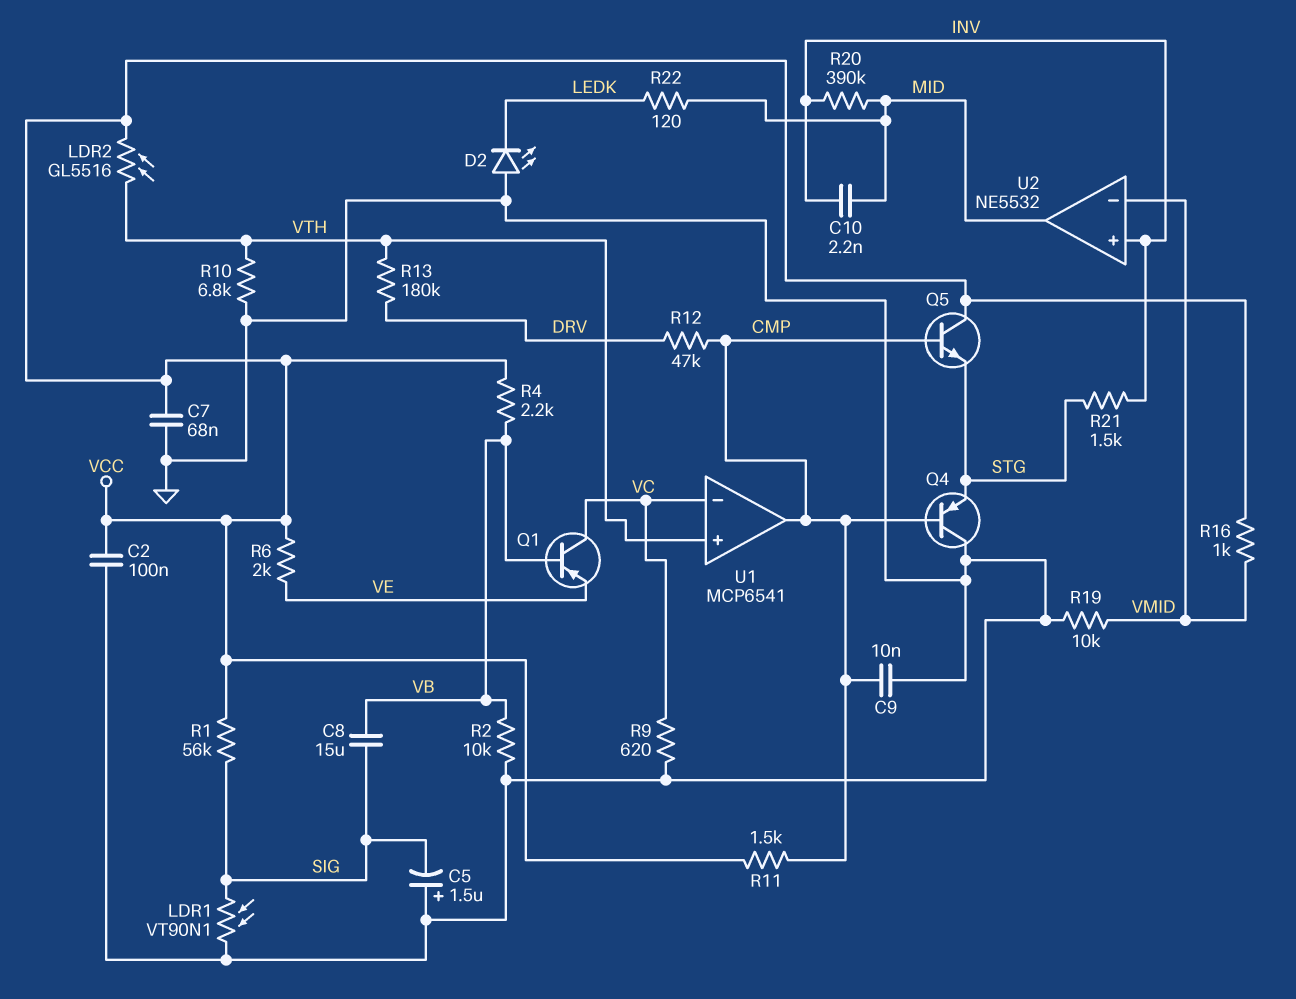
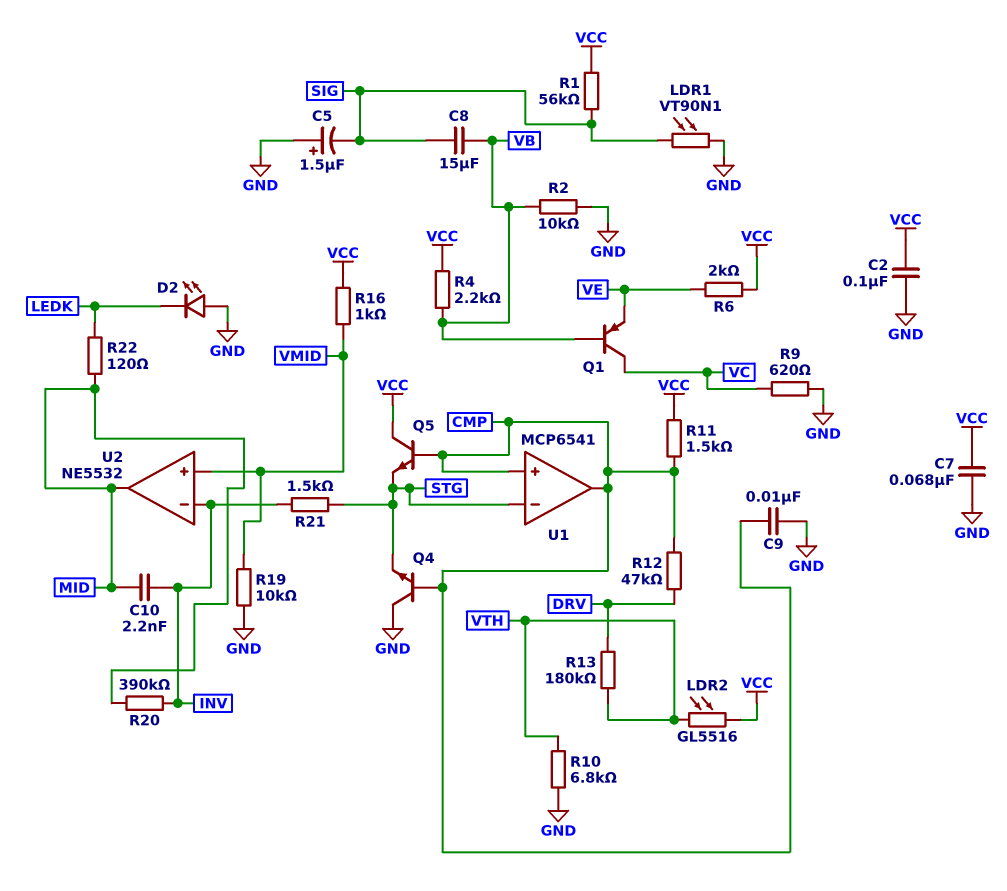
Q4: PNP (B CMP, C GND, E STG) -> NPN (B CMP, C GND, E STG)
U1 pin in+: VTH -> CMP
U1 pin in-: VC -> STG
U2 pin in+: INV -> VMID
U2 pin in-: VMID -> INV

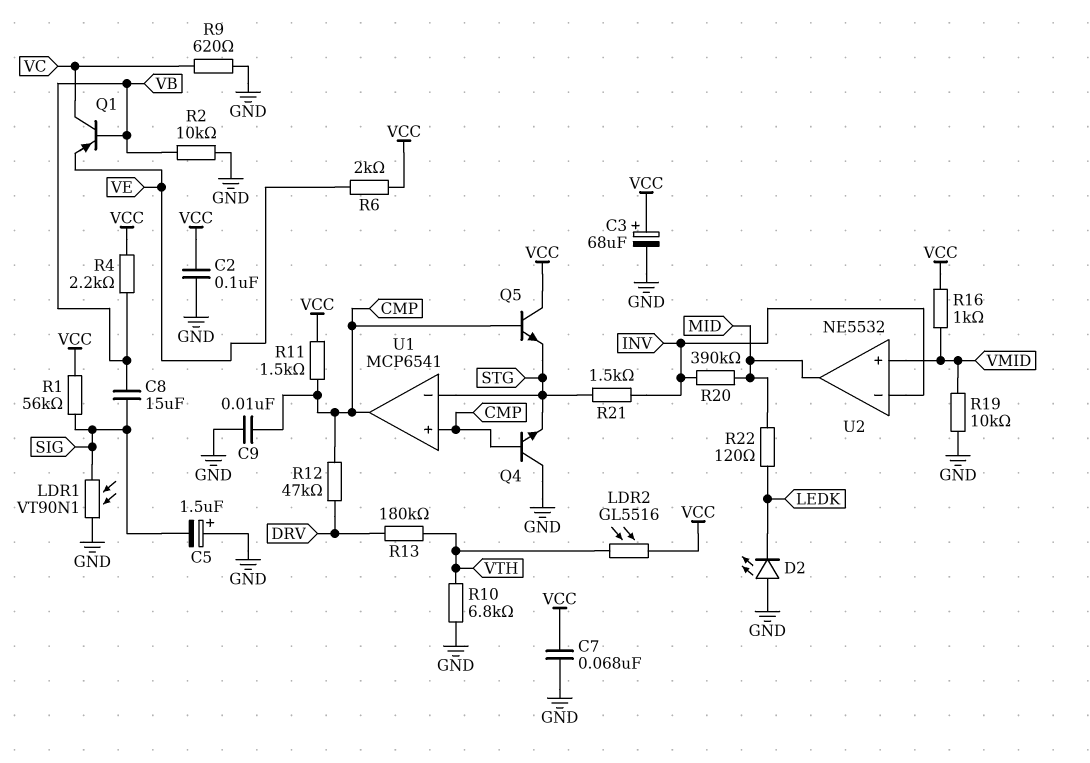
C3: none -> 68uF (plus VCC, minus GND)
C10: 2.2nF (INV, MID) -> none

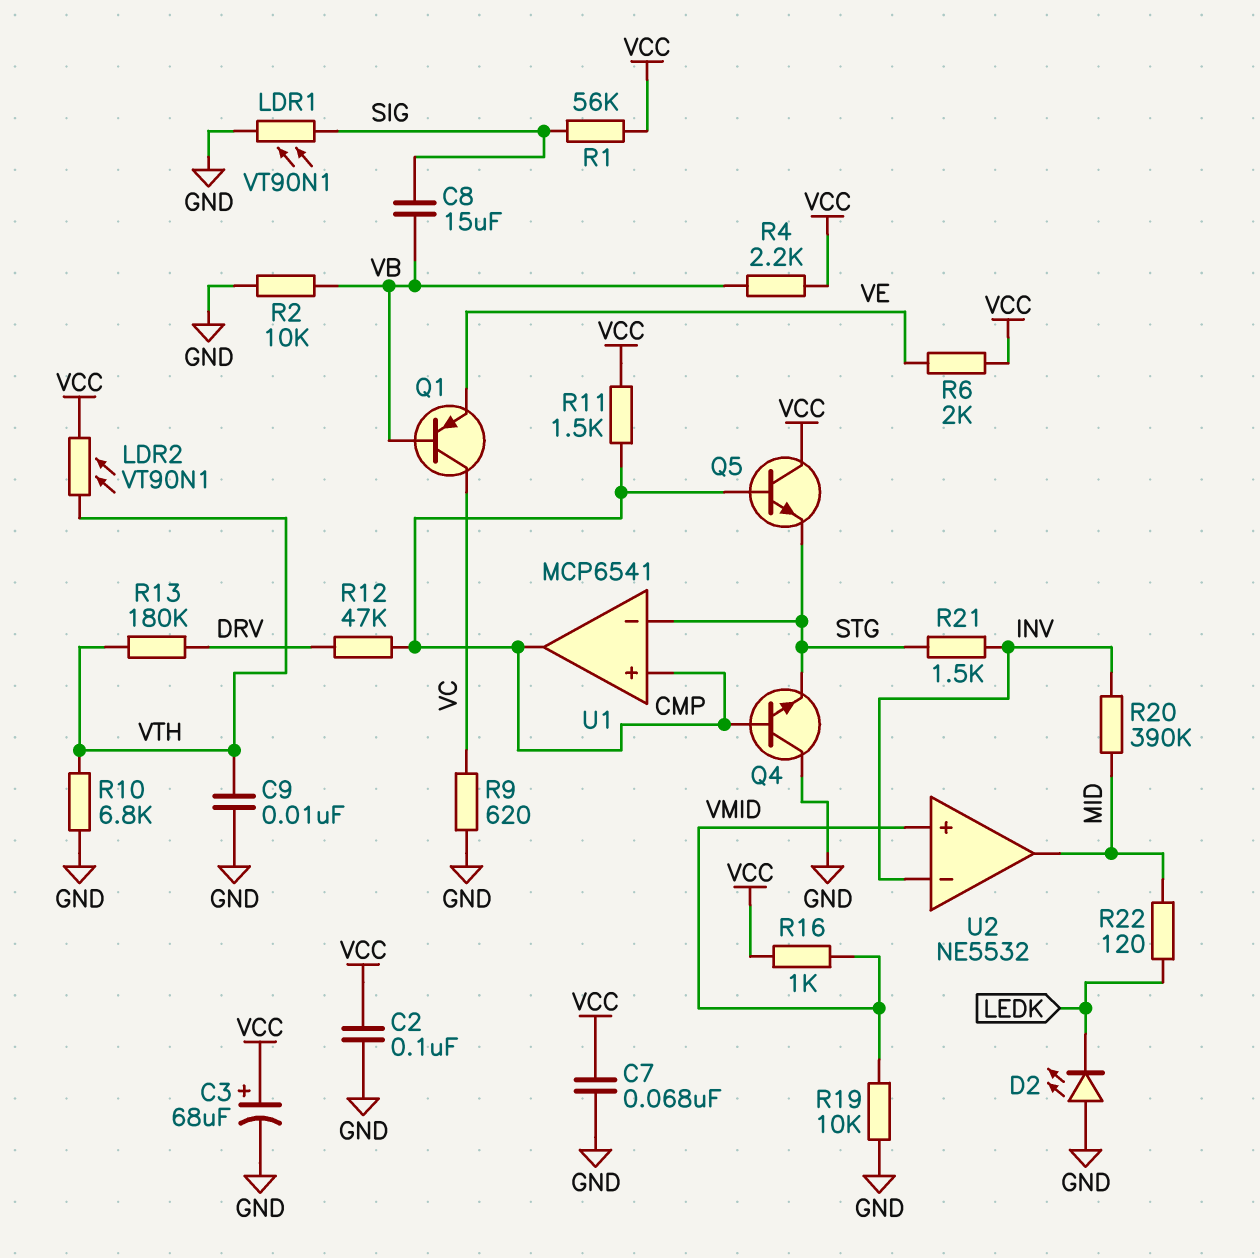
C5: 1.5uF (plus GND, minus SIG) -> none
C9: 10nF (CMP, GND) -> 10nF (GND, VTH)
LDR2: GL5516 (VCC, VTH) -> VT90N1 (VCC, VTH)

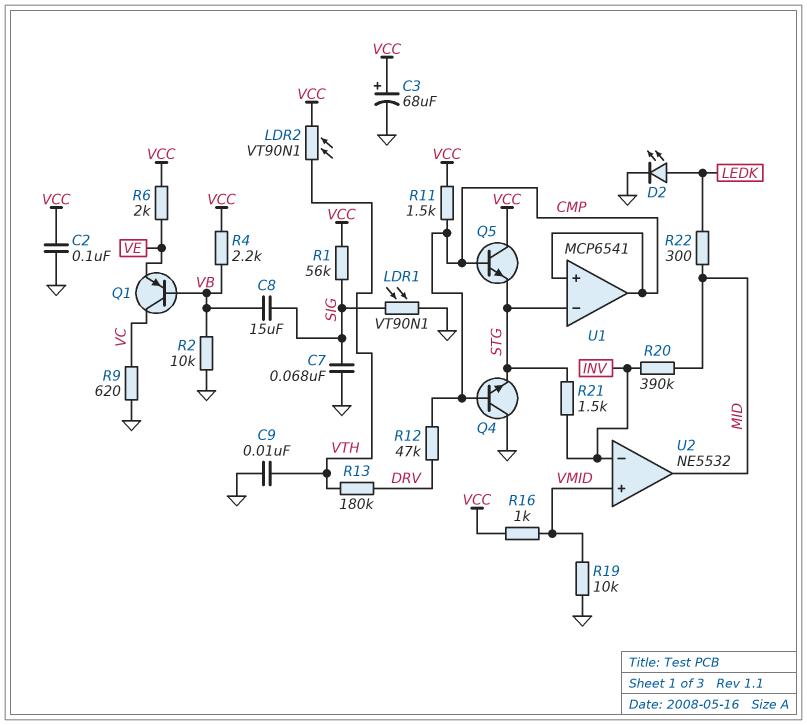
C7: 68nF (GND, VCC) -> 68nF (GND, SIG)
D2: LED (A GND, K LEDK) -> LED (A LEDK, K GND)
R10: 6.8k (GND, VTH) -> none
R22: 120 (LEDK, MID) -> 300 (LEDK, MID)

